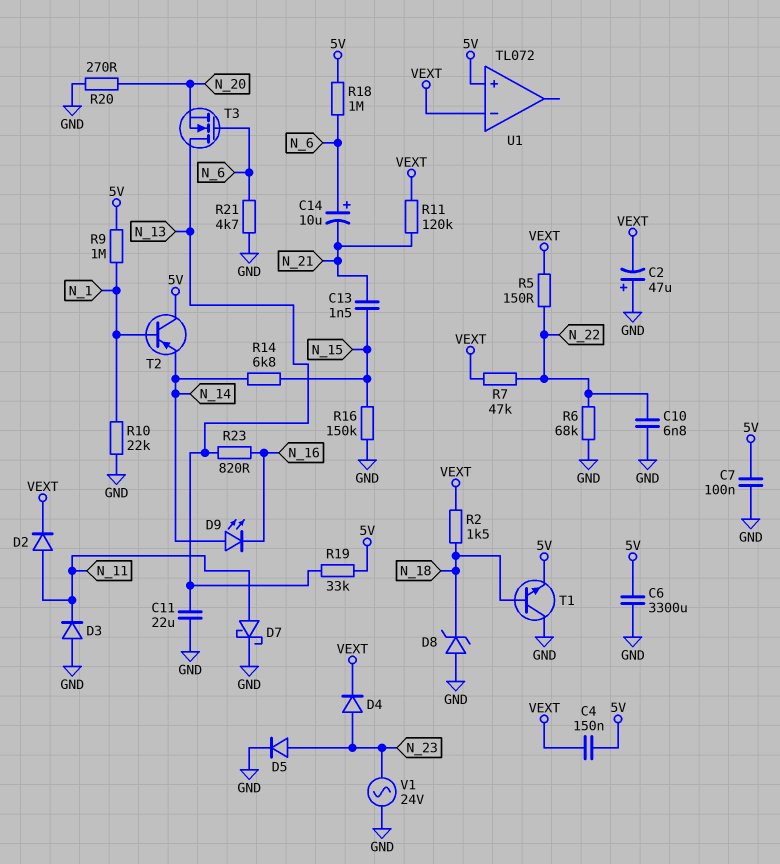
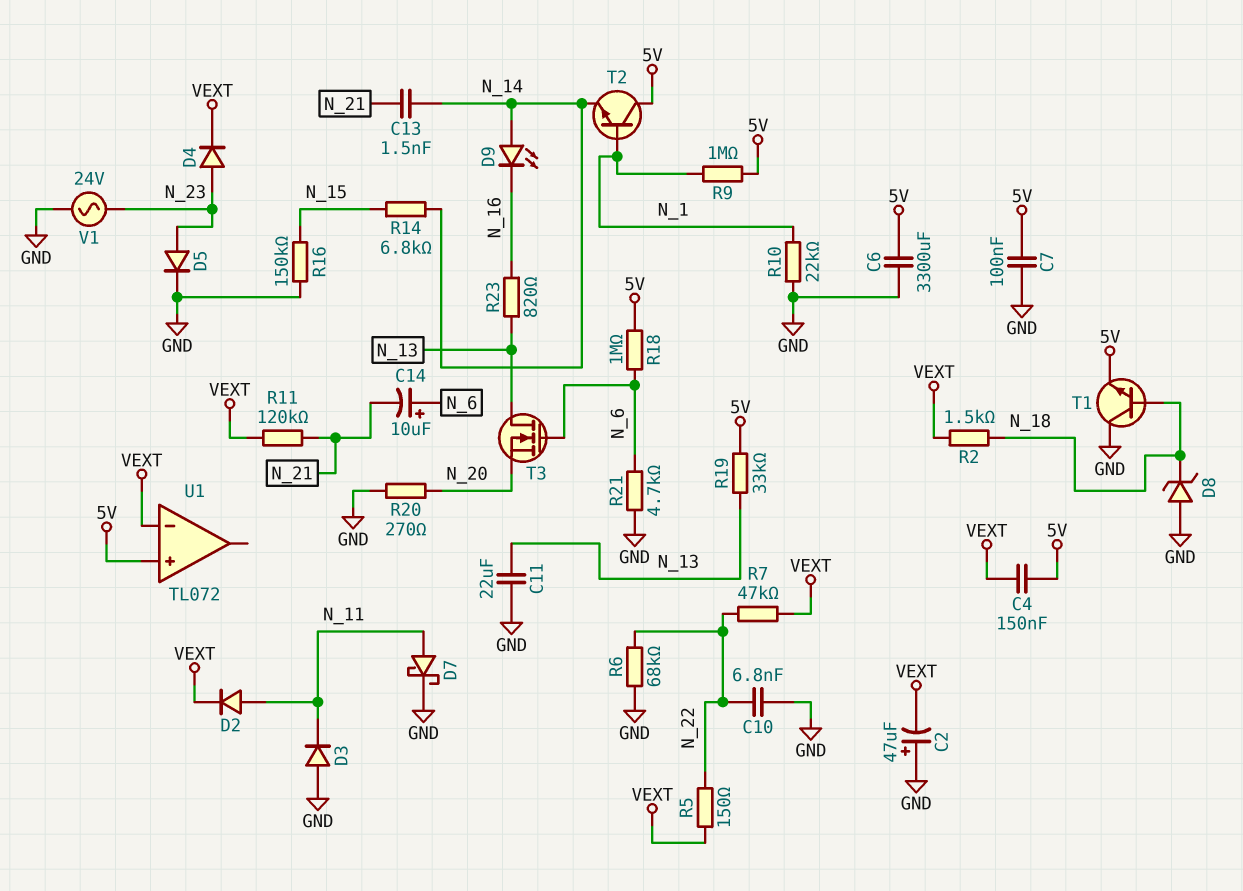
C13: 1.5nF (N_15, N_21) -> 1.5nF (N_14, N_21)
T2: PNP (B N_1, C 5V, E N_14) -> NPN (B N_1, C 5V, E N_14)

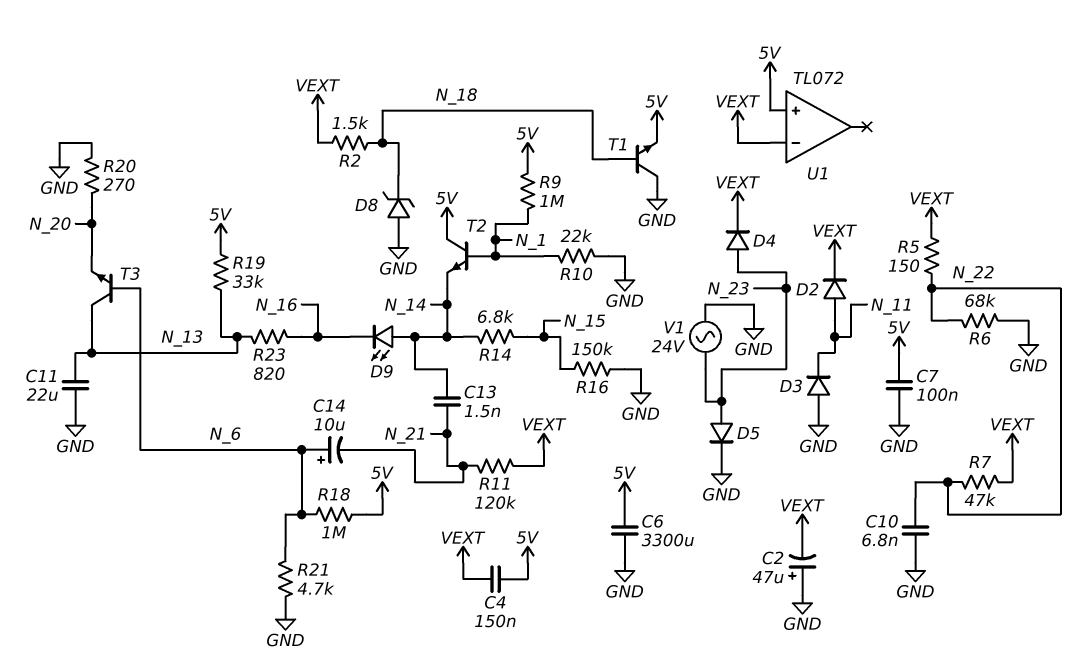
D7: schottky (A N_11, K GND) -> none
T3: NMOS (G N_6, D N_13, S N_20) -> NPN (B N_6, C N_13, E N_20)

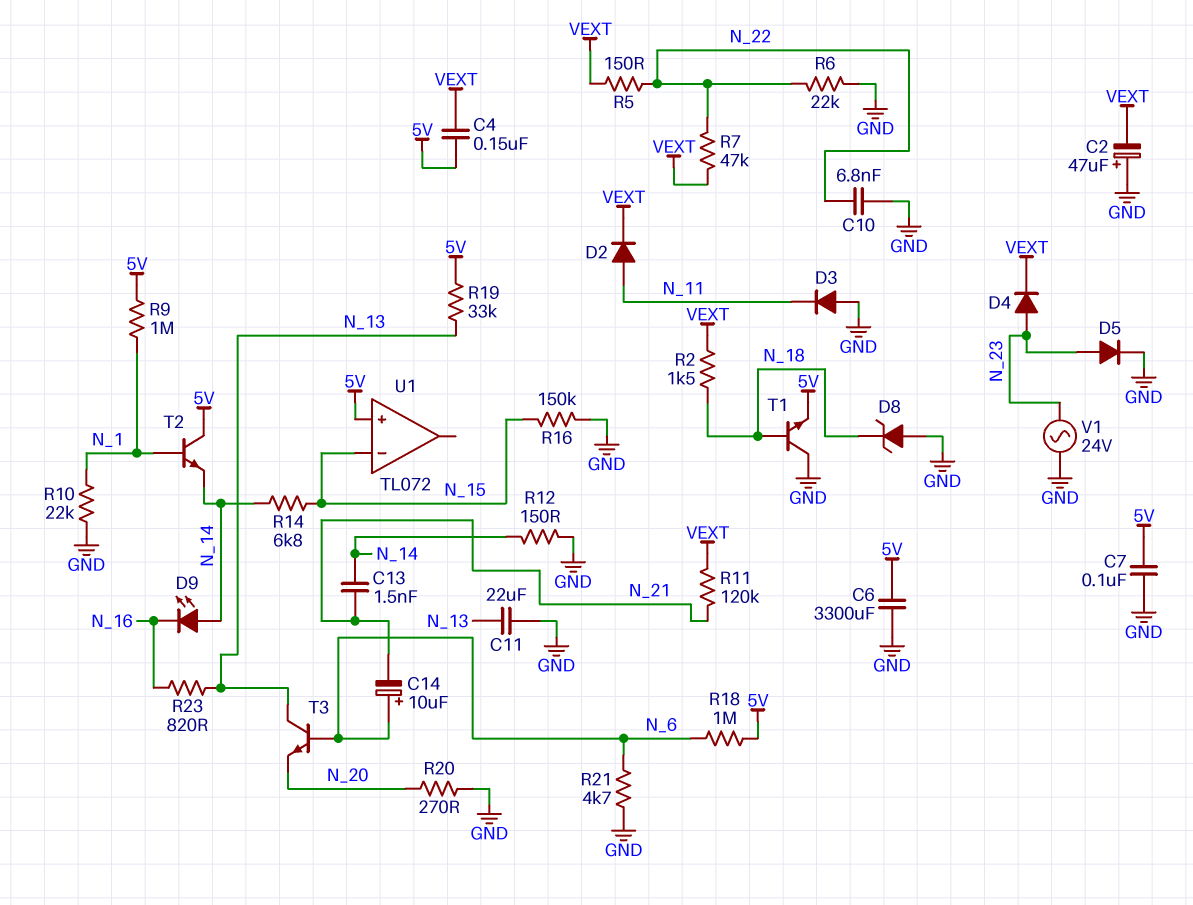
R6: 68k (GND, N_22) -> 22k (GND, N_22)
R12: none -> 150 (GND, N_14)
U1 pin in-: VEXT -> N_15

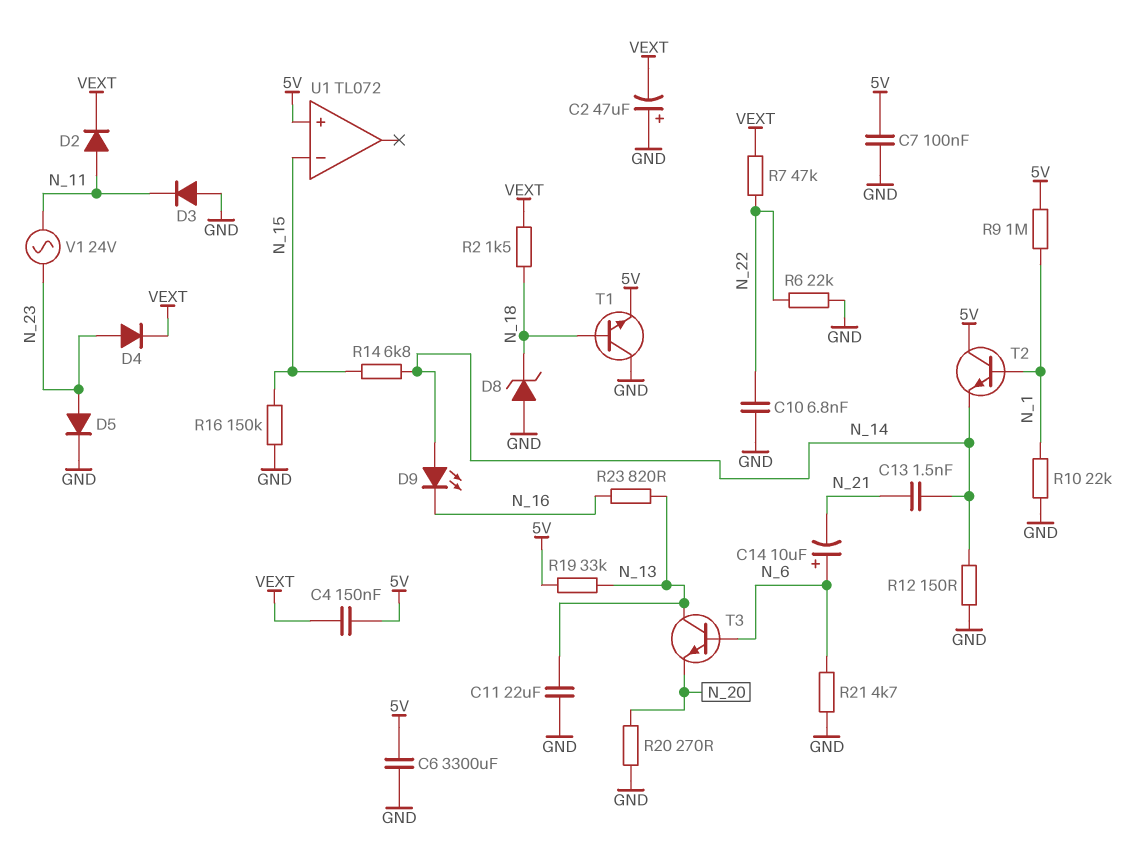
R5: 150 (N_22, VEXT) -> none
R11: 120k (N_21, VEXT) -> none
R18: 1M (5V, N_6) -> none
V1: AC 24V (GND, N_23) -> AC 24V (N_11, N_23)

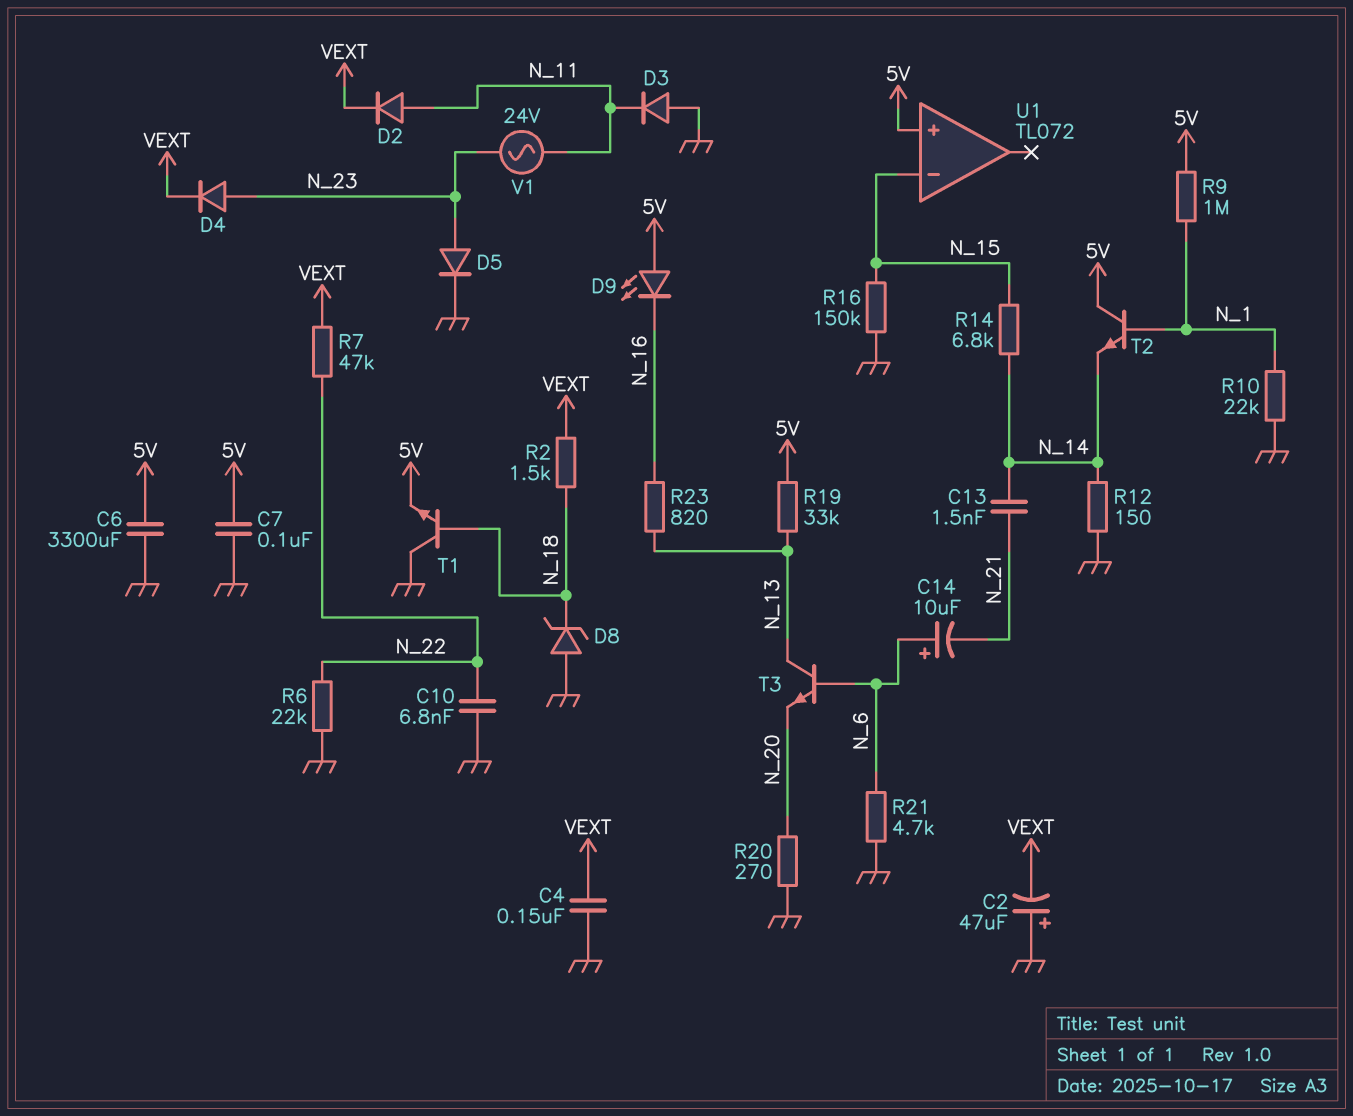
C4: 150nF (5V, VEXT) -> 150nF (GND, VEXT)
C11: 22uF (GND, N_13) -> none
D9: LED (A N_14, K N_16) -> LED (A 5V, K N_16)

